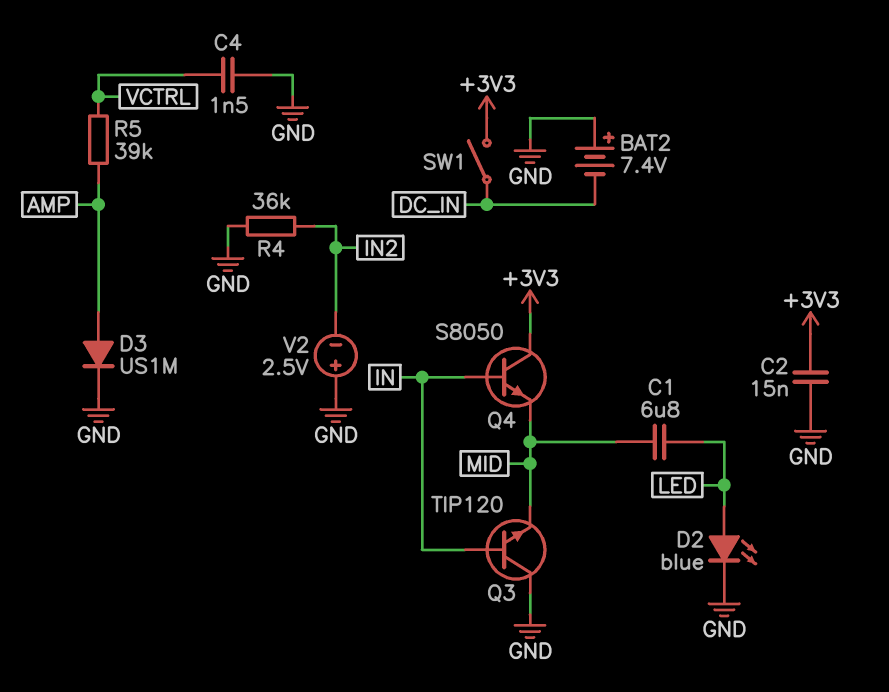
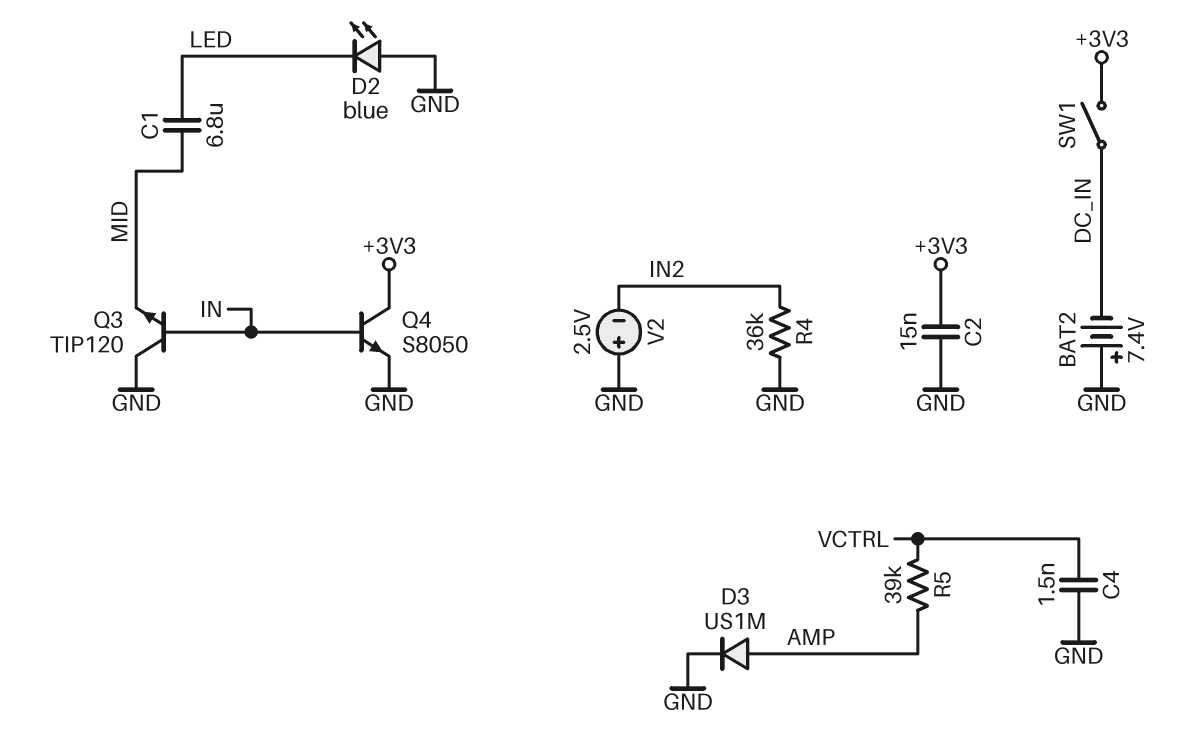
D2: LED blue (A LED, K GND) -> LED blue (A GND, K LED)
Q4: NPN S8050 (B IN, C +3V3, E MID) -> NPN S8050 (B IN, C +3V3, E GND)

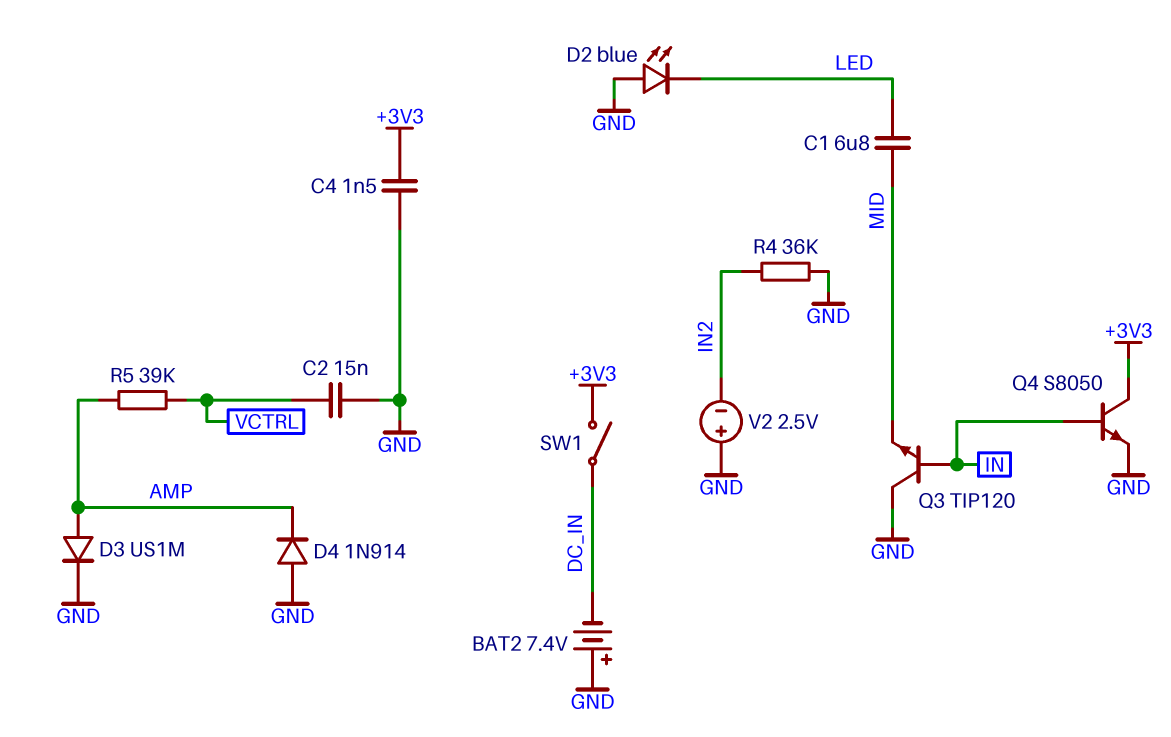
C2: 15nF (+3V3, GND) -> 15nF (GND, VCTRL)
C4: 1.5nF (GND, VCTRL) -> 1.5nF (+3V3, GND)
D4: none -> diode 1N914 (A GND, K AMP)

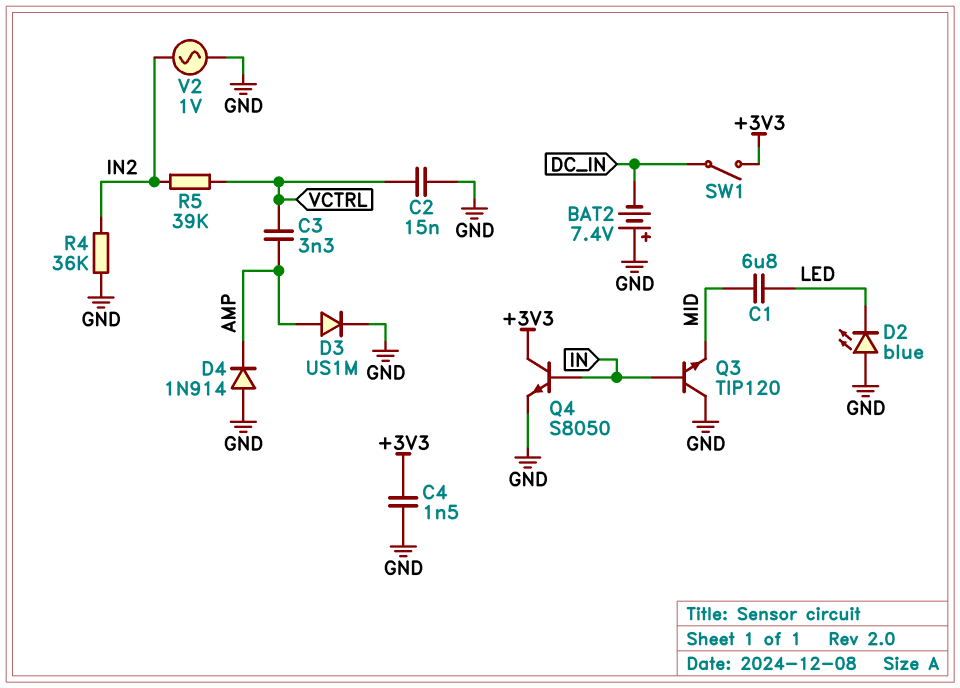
C3: none -> 3.3nF (AMP, VCTRL)
R5: 39k (AMP, VCTRL) -> 39k (IN2, VCTRL)
V2: 2.5V (plus GND, minus IN2) -> AC 1V (GND, IN2)

